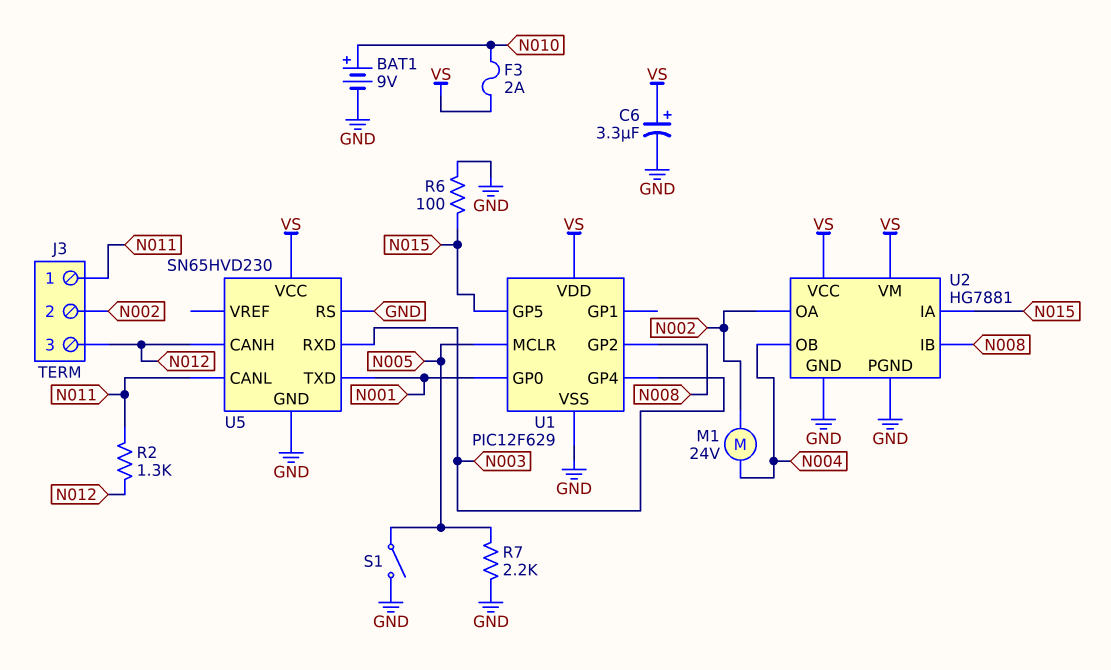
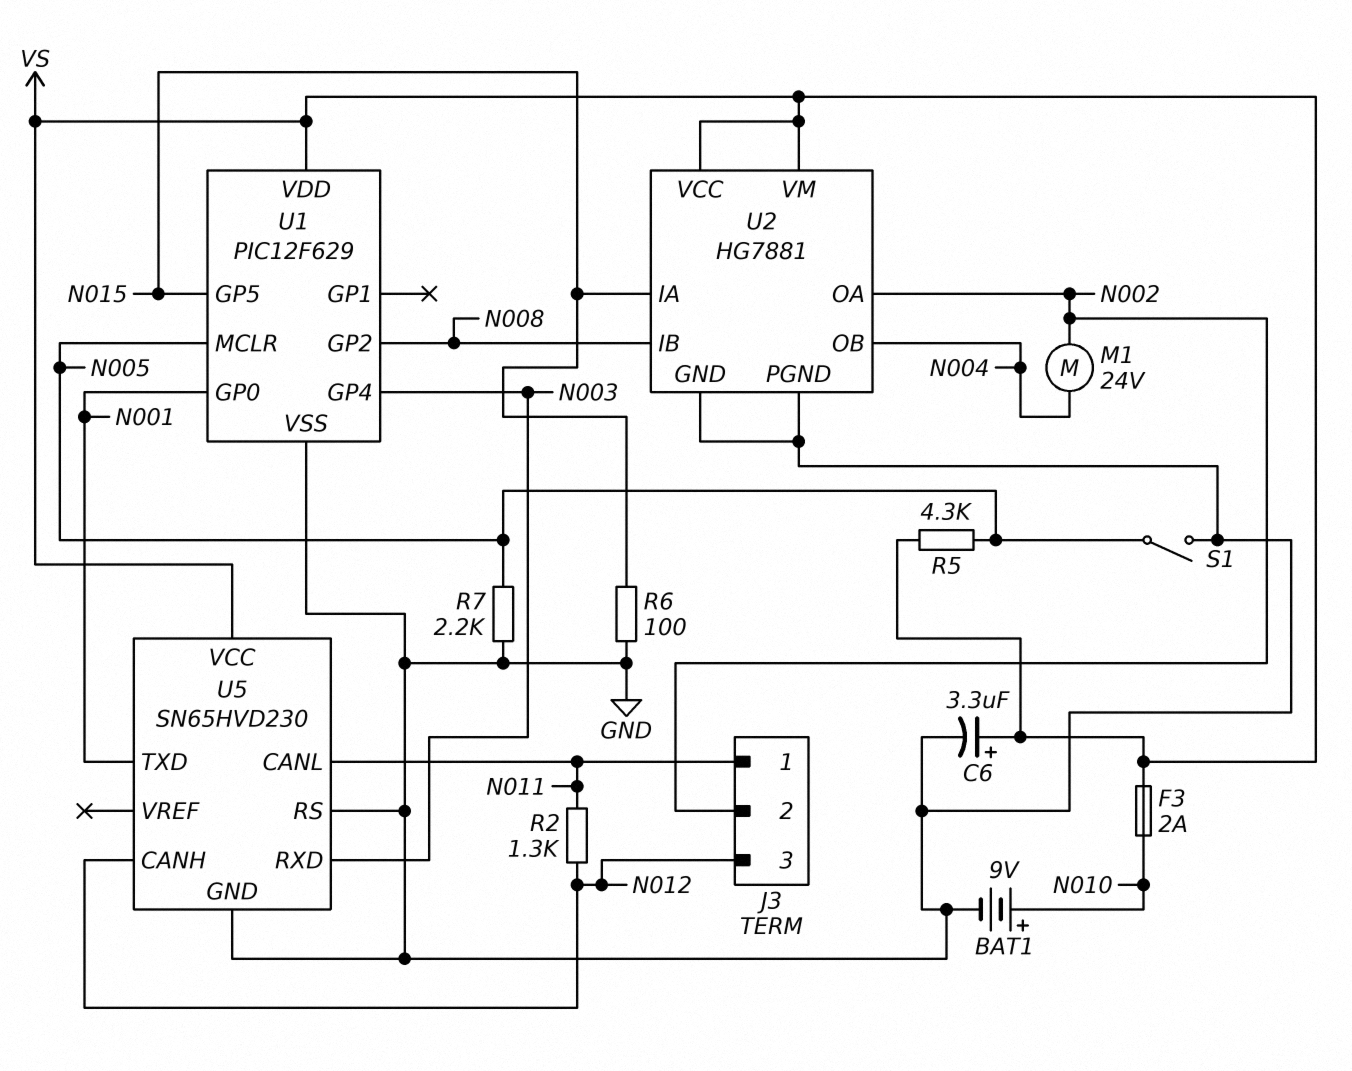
R5: none -> 4.3k (N005, VS)

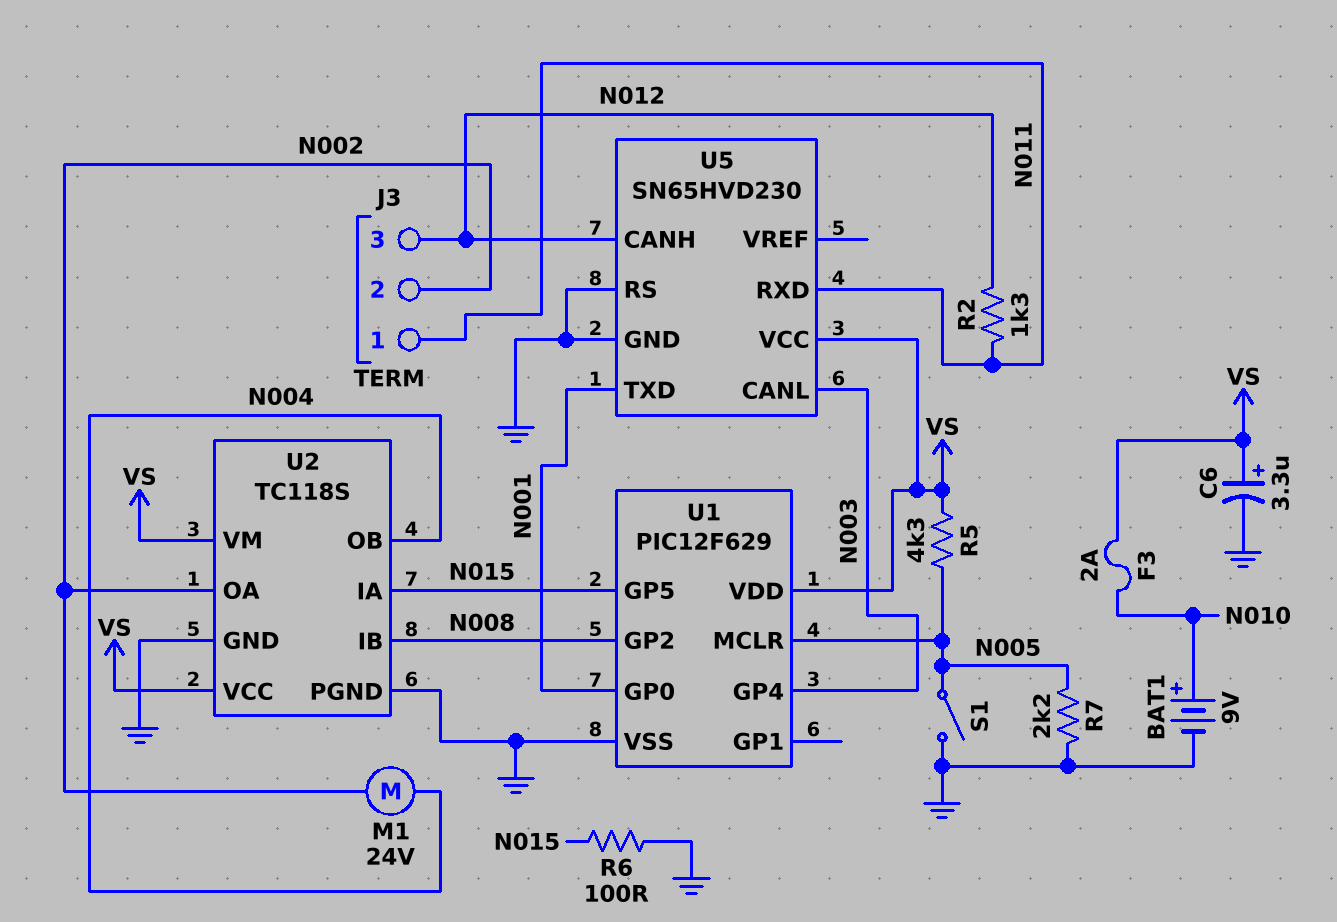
U2: HG7881 -> TC118S
U5 pin CANL: N011 -> N003
U5 pin RXD: N003 -> N011

